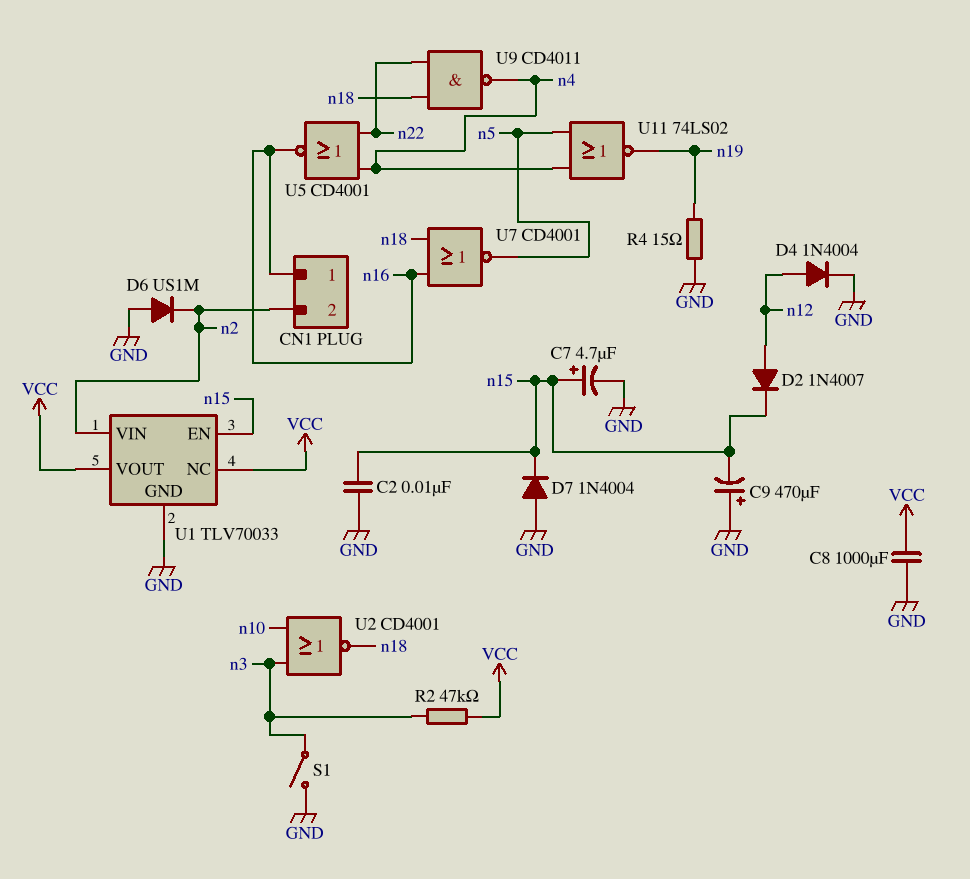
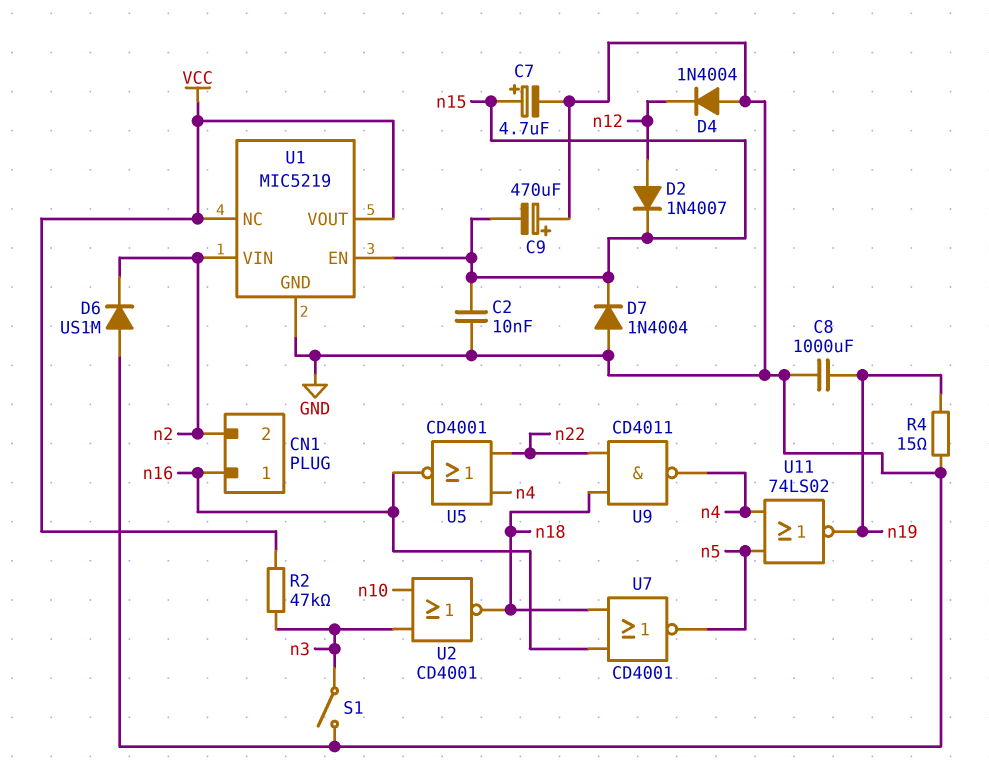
C8: 1000uF (GND, VCC) -> 1000uF (GND, n19)
D4: diode 1N4004 (A n12, K GND) -> diode 1N4004 (A GND, K n12)
U1: TLV70033 -> MIC5219

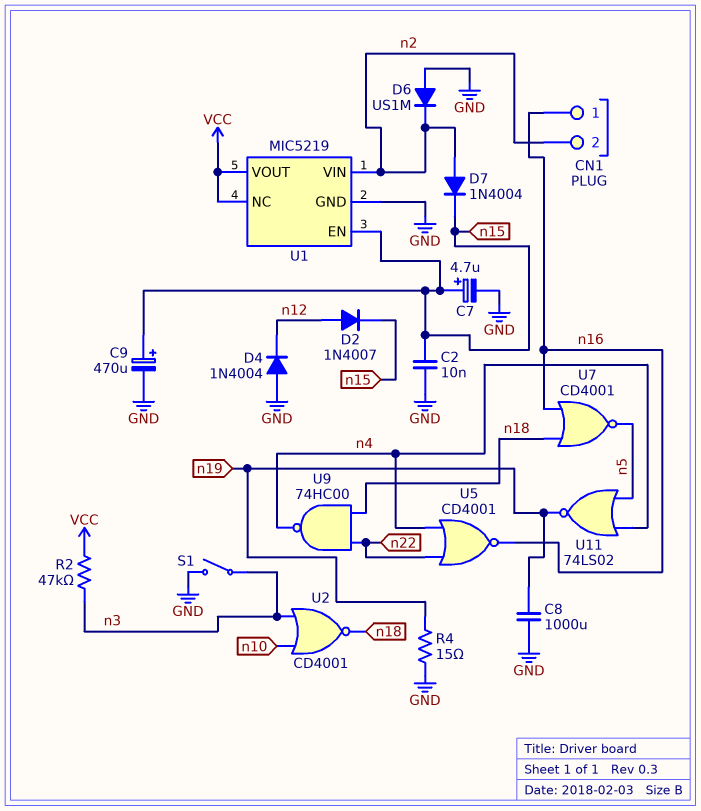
C9: 470uF (plus GND, minus n15) -> 470uF (plus n15, minus GND)
D7: diode 1N4004 (A GND, K n15) -> diode 1N4004 (A n2, K n15)
U9: NAND CD4011 (in n18, in n22, out n4) -> NAND 74HC00 (in n18, in n22, out n4)

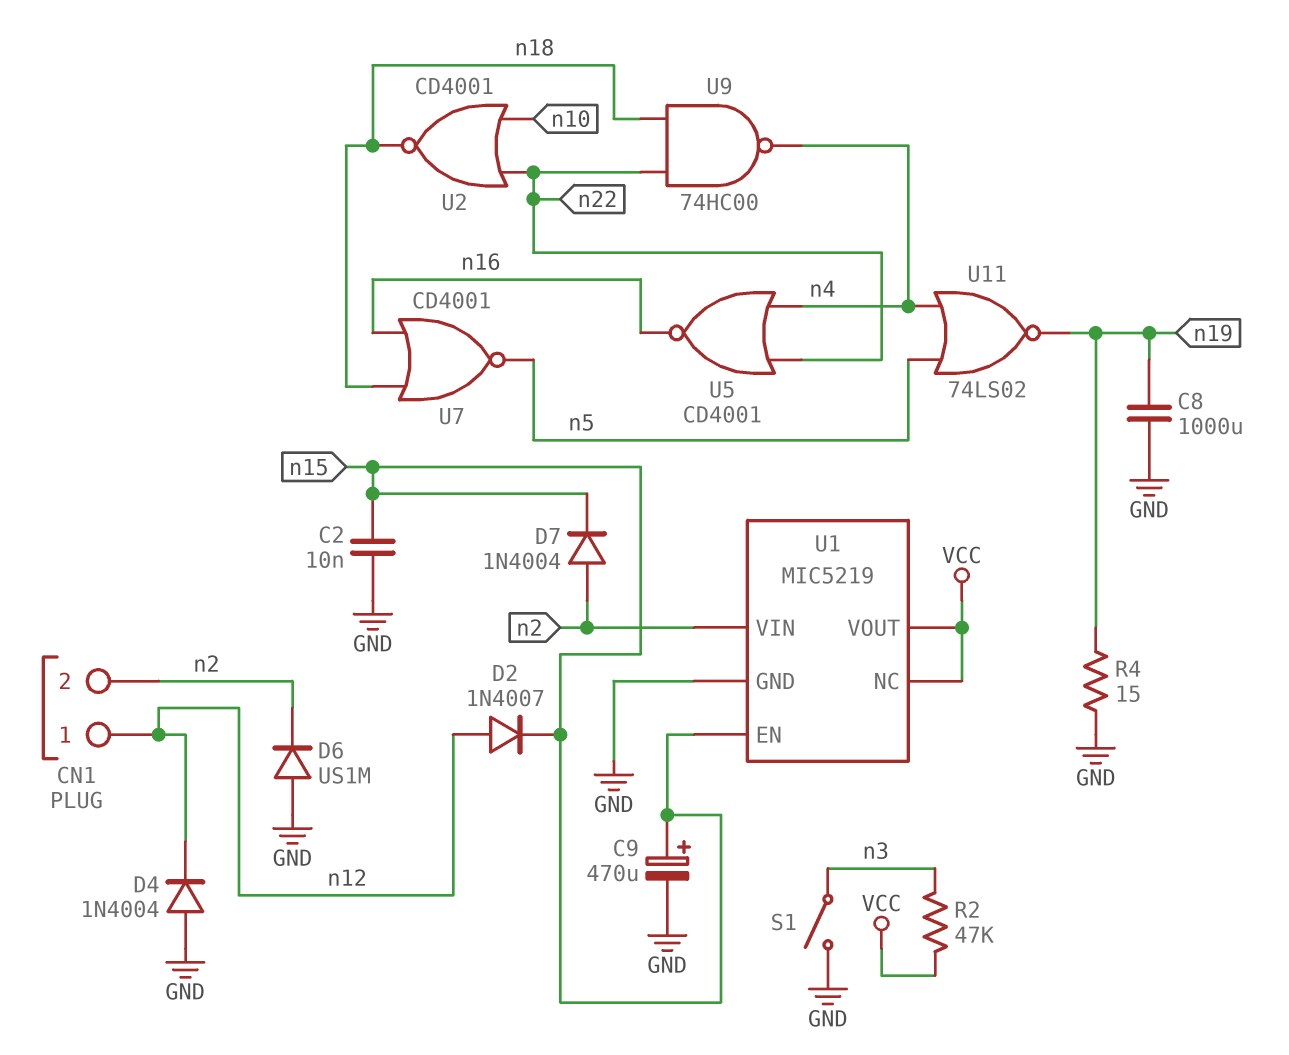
C7: 4.7uF (plus n15, minus GND) -> none
CN1 pin 1: n16 -> n12
U2: NOR CD4001 (in n3, in n10, out n18) -> NOR CD4001 (in n10, in n22, out n18)

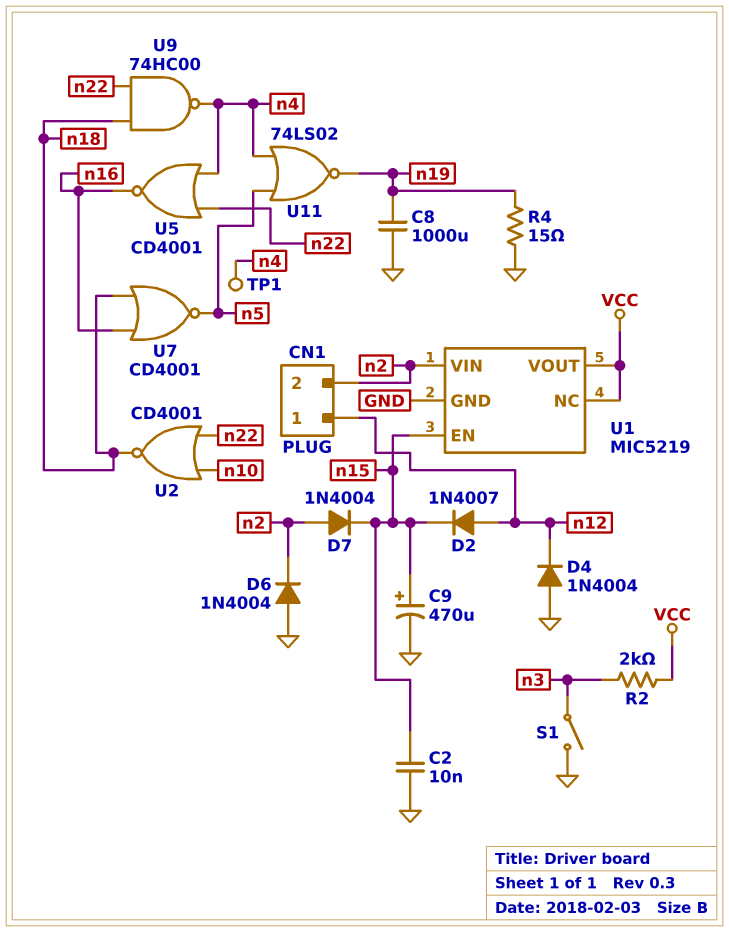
D6: diode US1M (A GND, K n2) -> diode 1N4004 (A GND, K n2)
R2: 47k (VCC, n3) -> 2k (VCC, n3)
TP1: none -> test point (n4)

